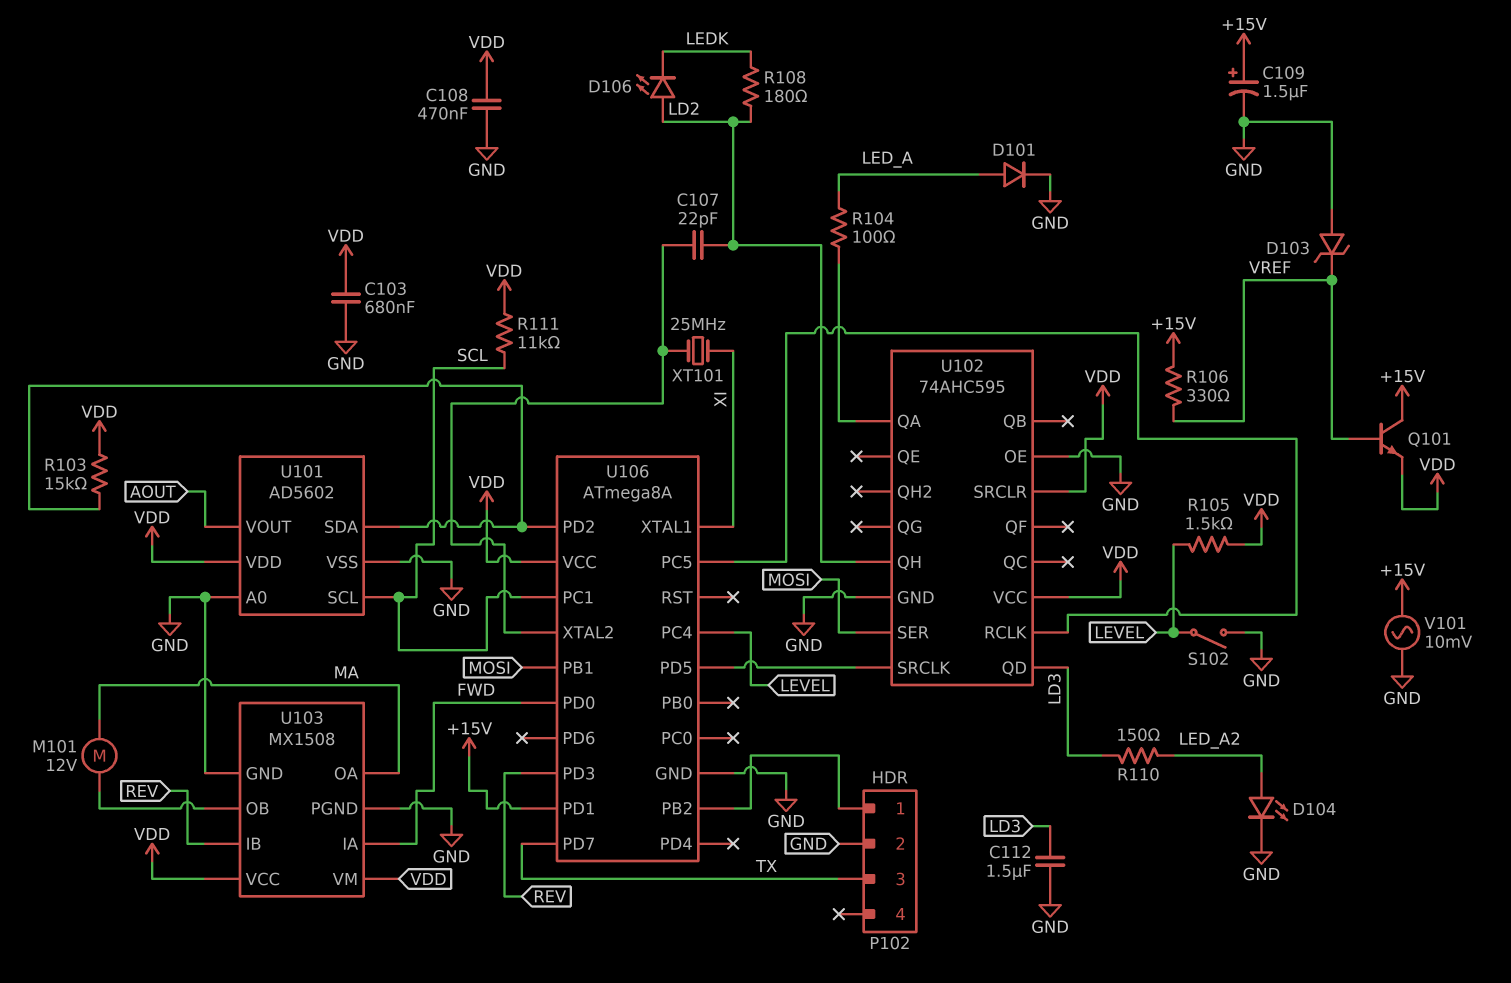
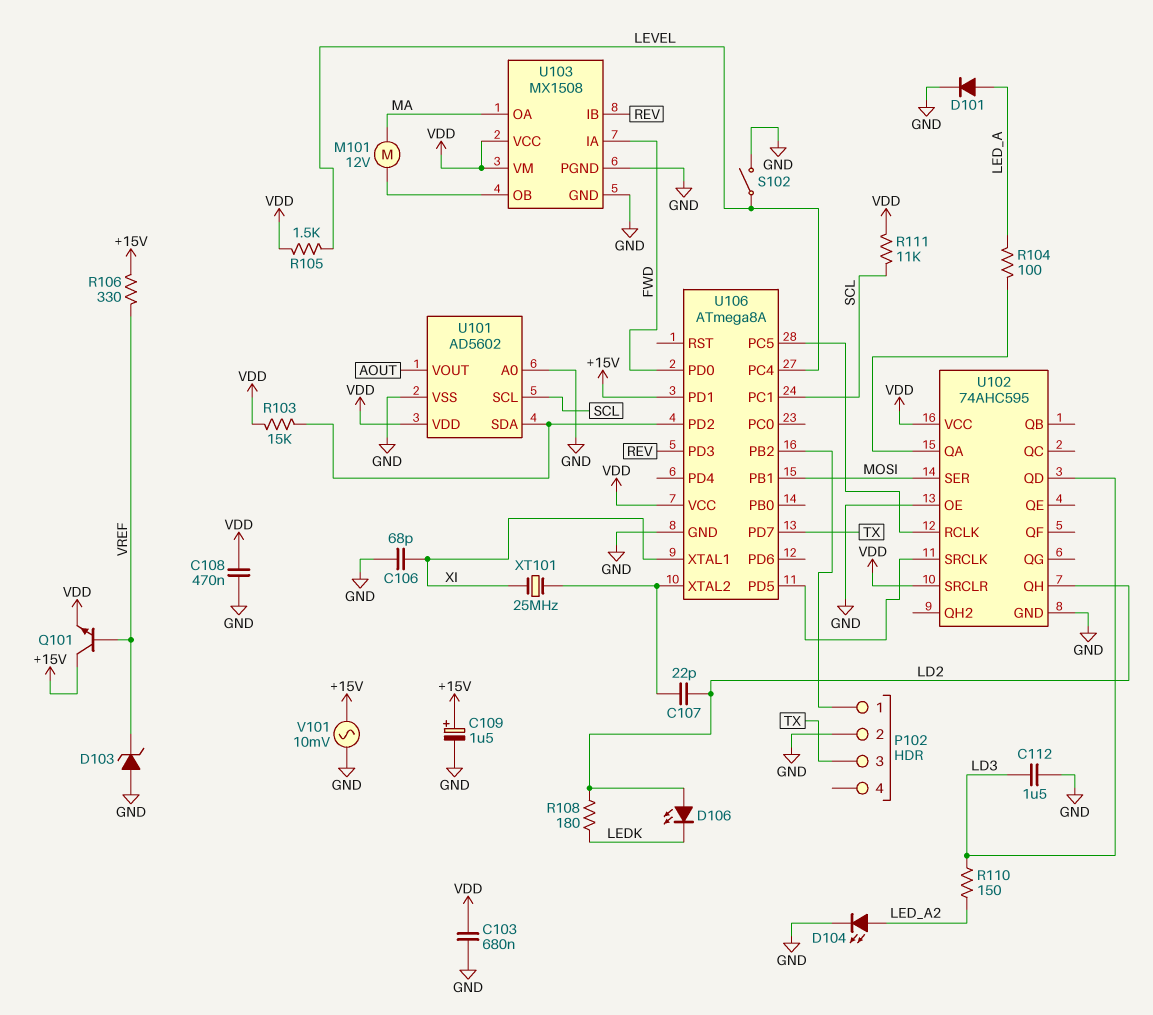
C106: none -> 68pF (GND, XI)

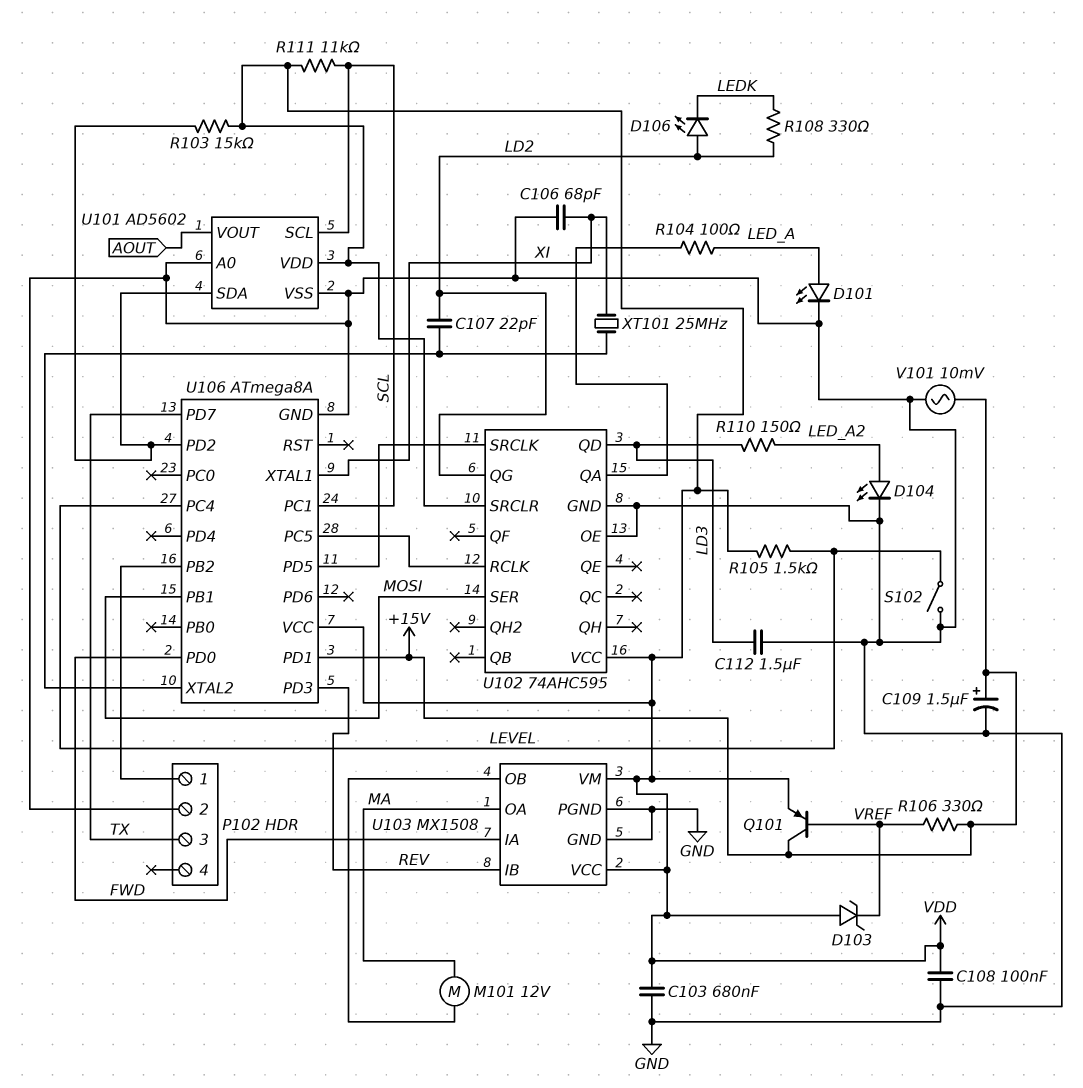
C108: 470nF (GND, VDD) -> 100nF (GND, VDD)
D101: diode (A LED_A, K GND) -> LED (A LED_A, K GND)
D103: zener (A GND, K VREF) -> zener (A VDD, K VREF)
Q101: NPN (B VREF, C +15V, E VDD) -> PNP (B VREF, C +15V, E VDD)
R108: 180 (LD2, LEDK) -> 330 (LD2, LEDK)
U102 pin QG: none -> LD2
U102 pin QH: LD2 -> none

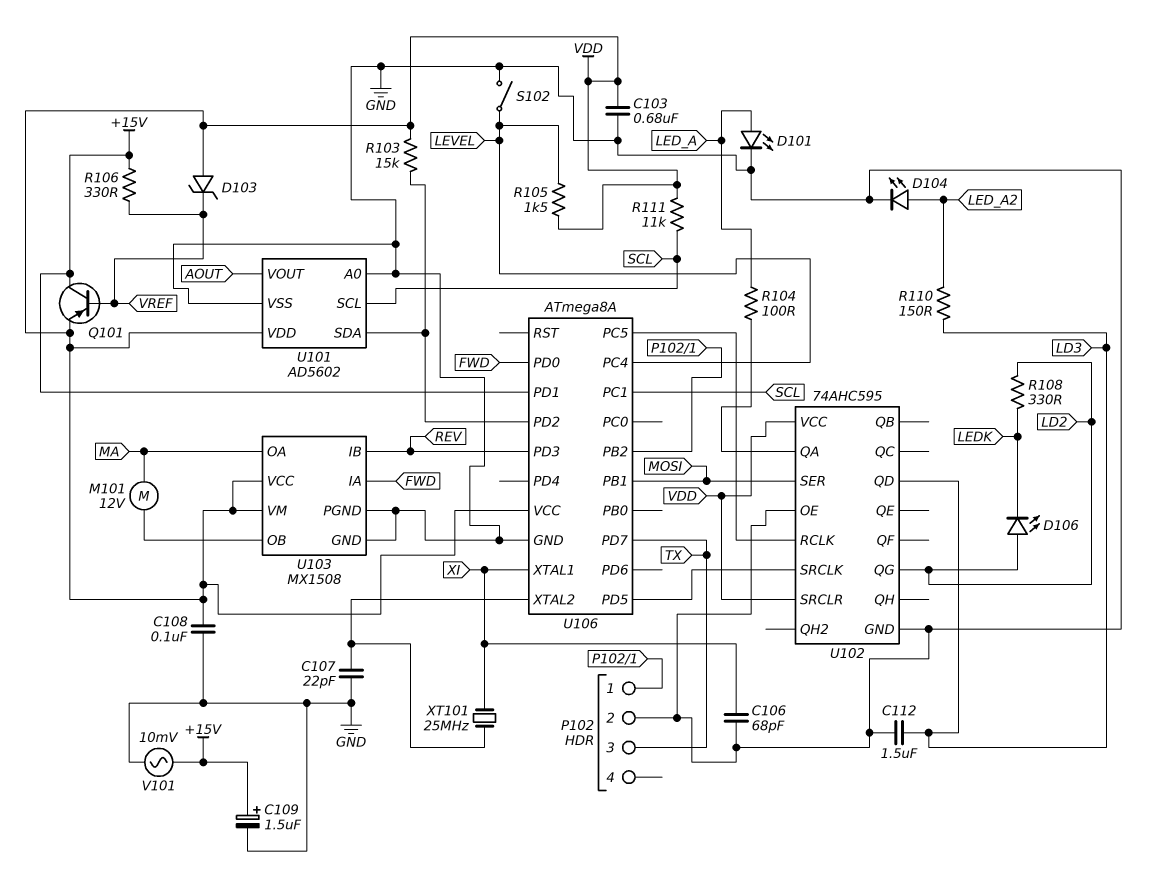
C107: 22pF (LD2, U106/XTAL2) -> 22pF (GND, U106/XTAL2)

